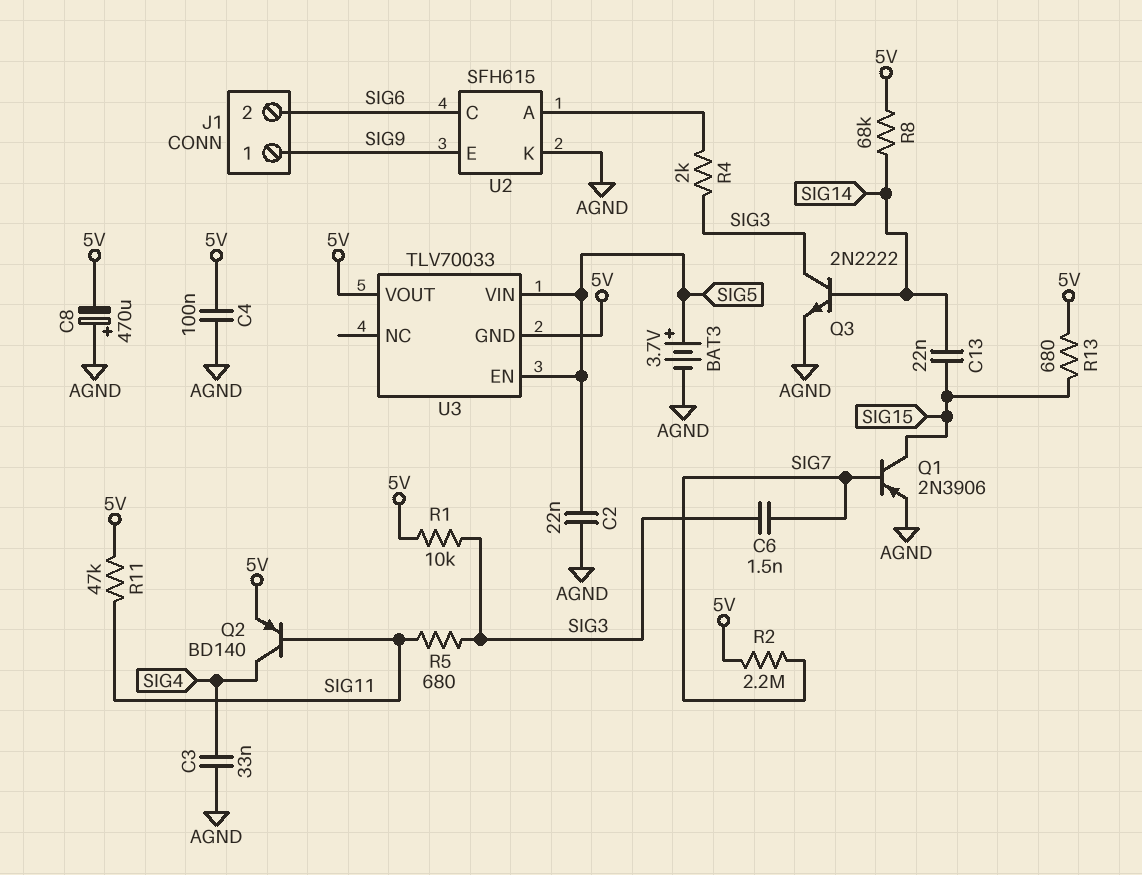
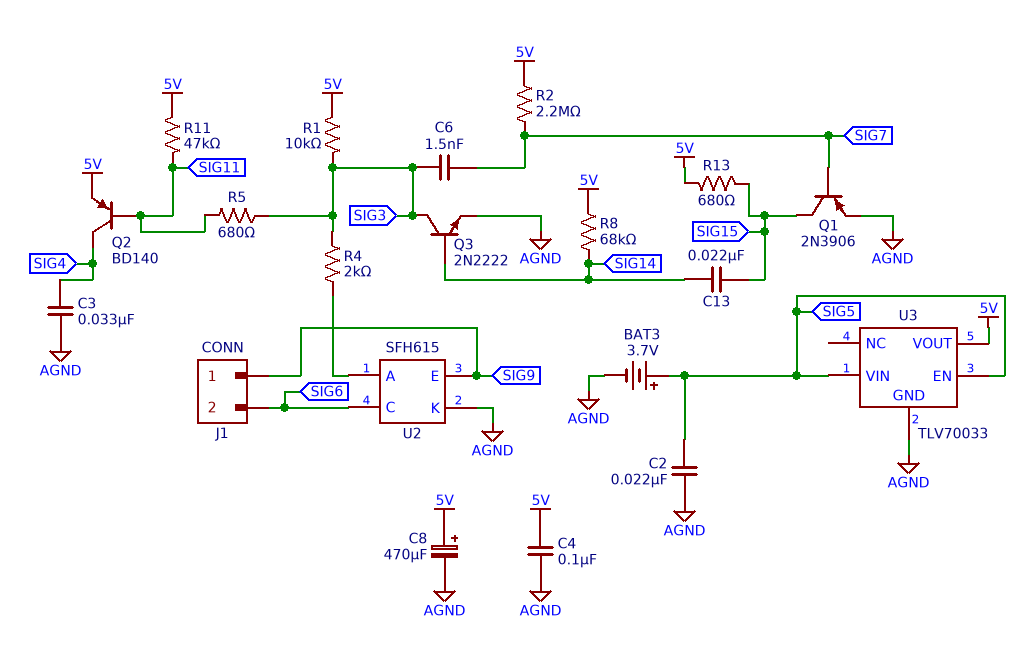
C8: 470uF (plus AGND, minus 5V) -> 470uF (plus 5V, minus AGND)
U3 pin GND: 5V -> AGND

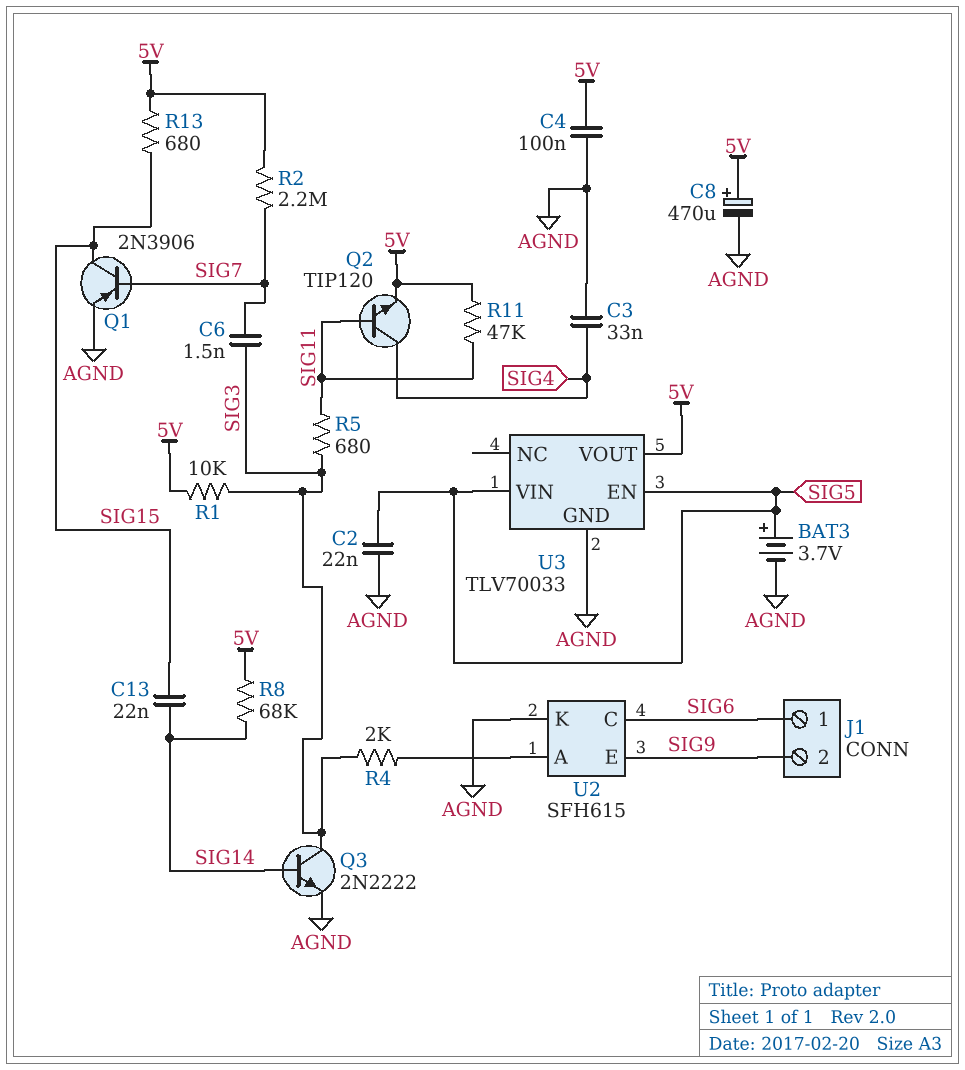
J1 pin 1: SIG9 -> SIG6
J1 pin 2: SIG6 -> SIG9
Q2: PNP BD140 (B SIG11, C SIG4, E 5V) -> NPN TIP120 (B SIG11, C SIG4, E 5V)

